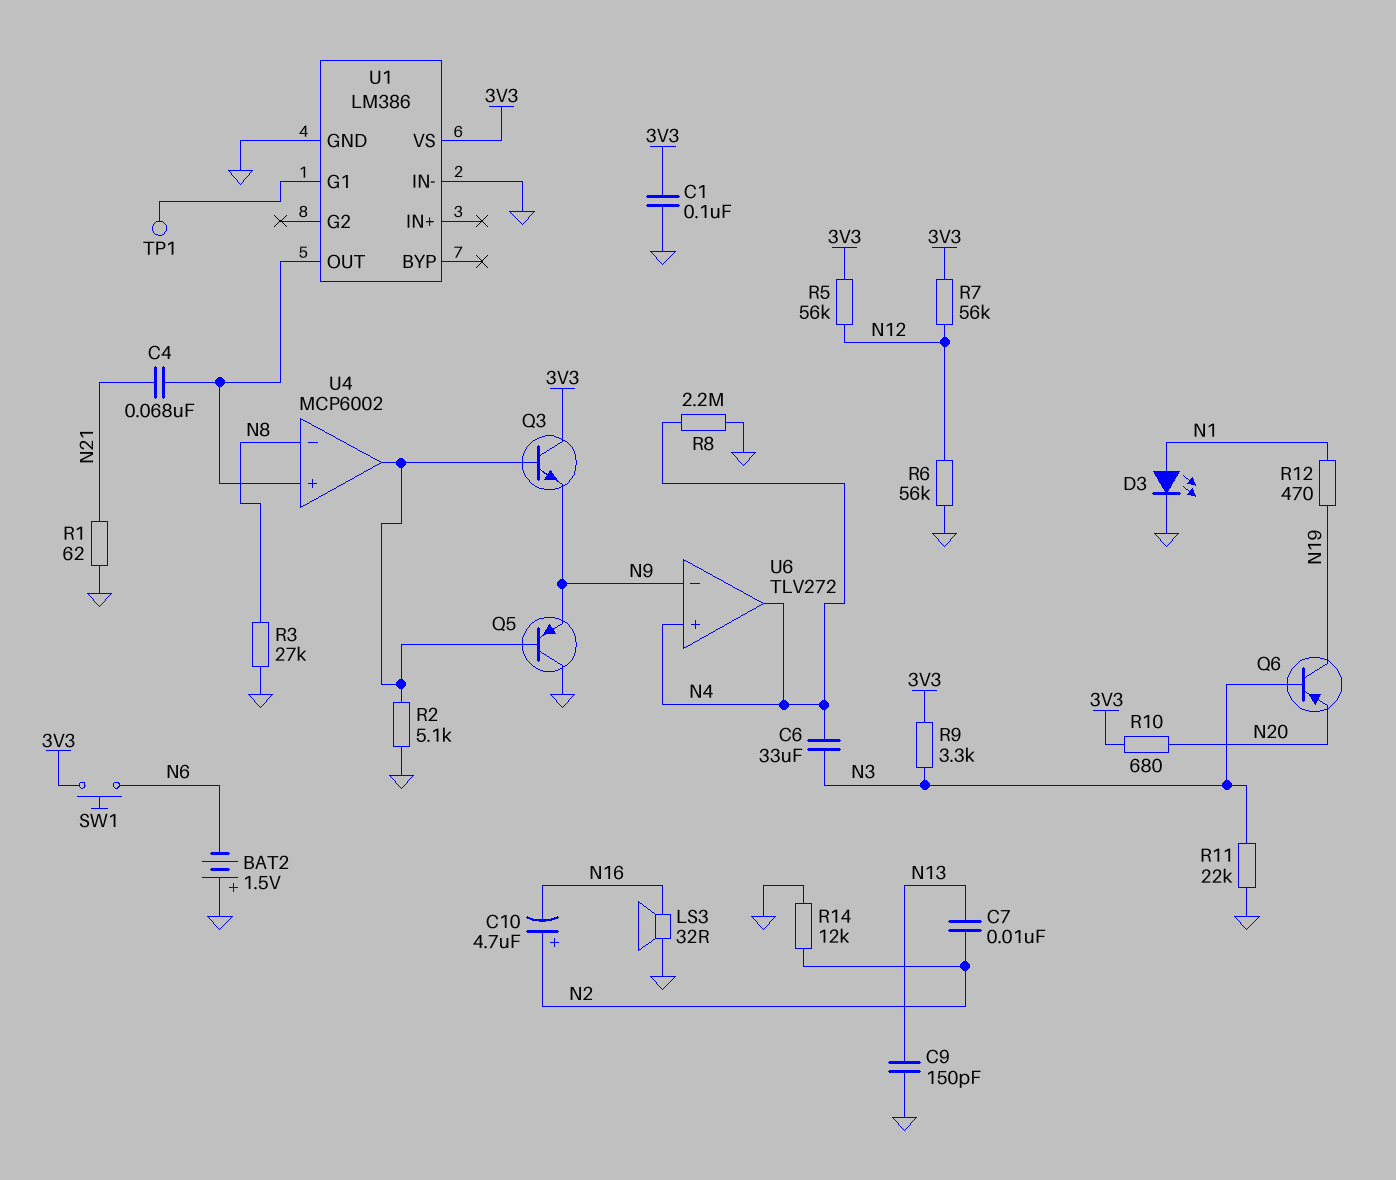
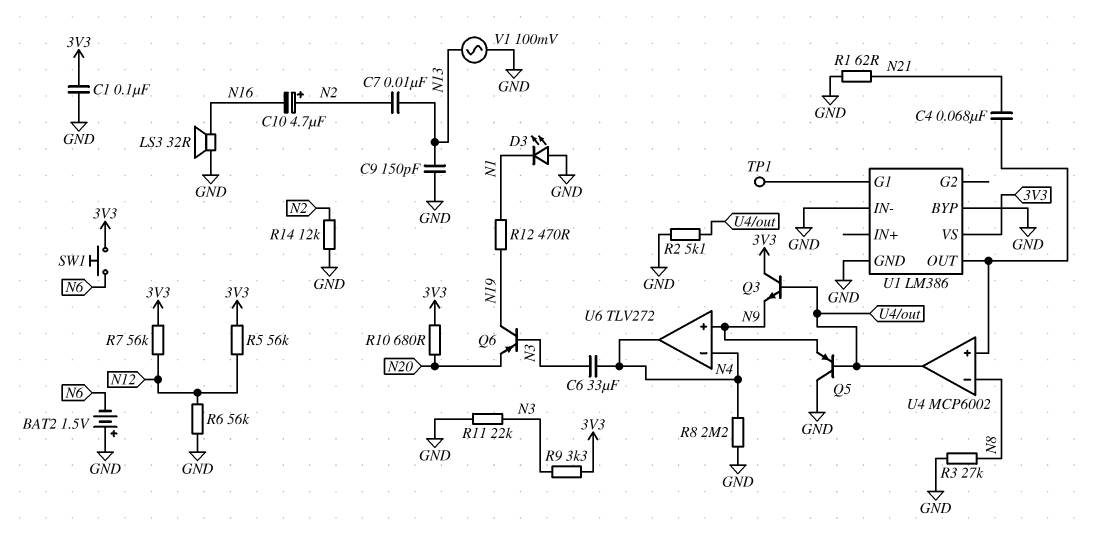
D3: LED (A N1, K GND) -> LED (A GND, K N1)
U1 pin BYP: none -> GND
U6 pin in+: N4 -> N9
U6 pin in-: N9 -> N4
V1: none -> AC 100mV (GND, N13)

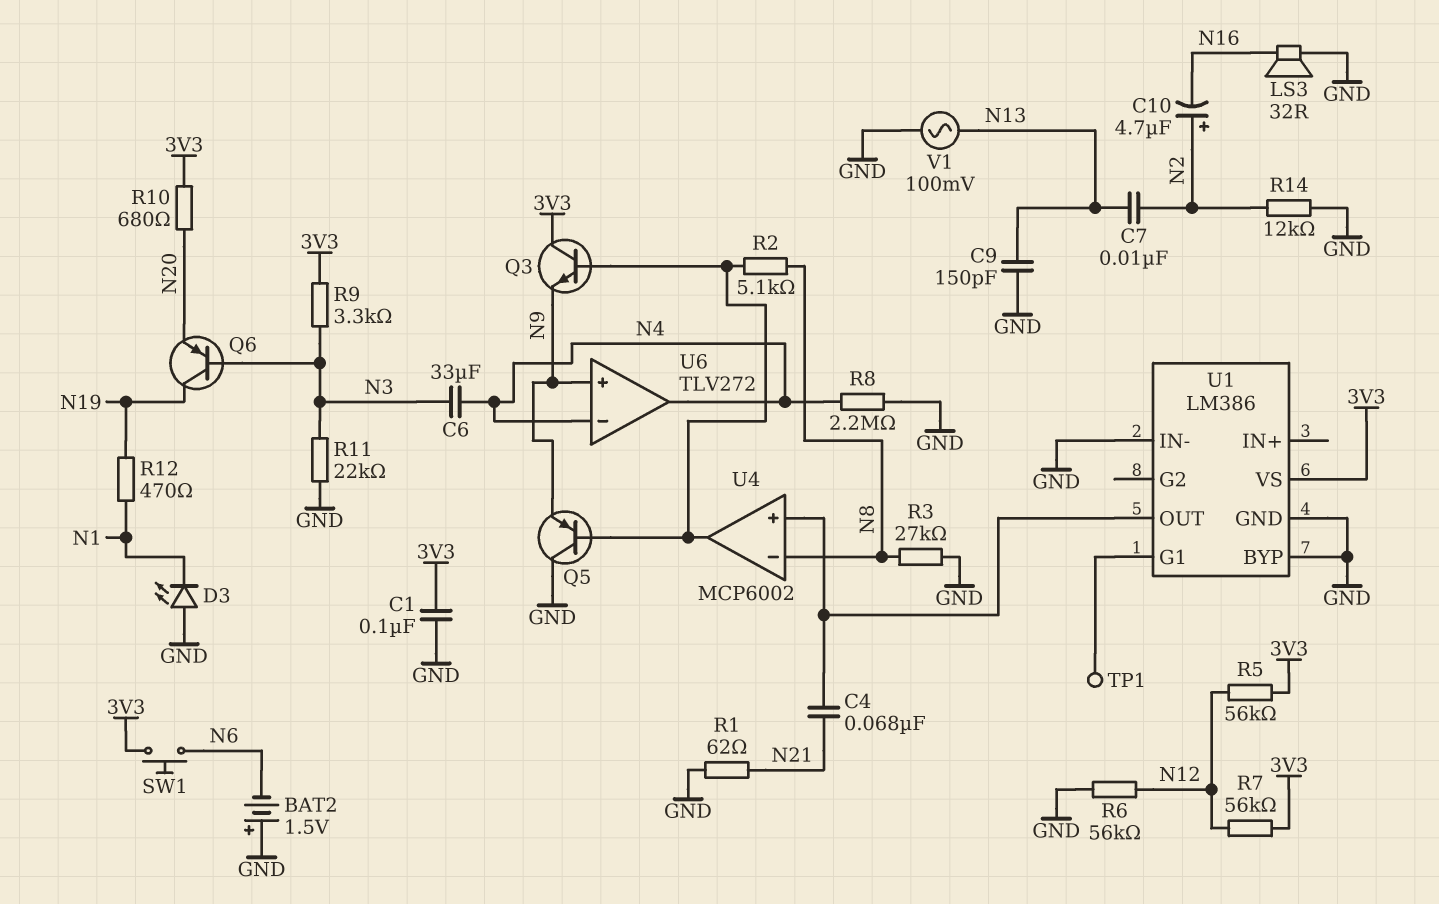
R2: 5.1k (GND, U4/out) -> 5.1k (N8, U4/out)

